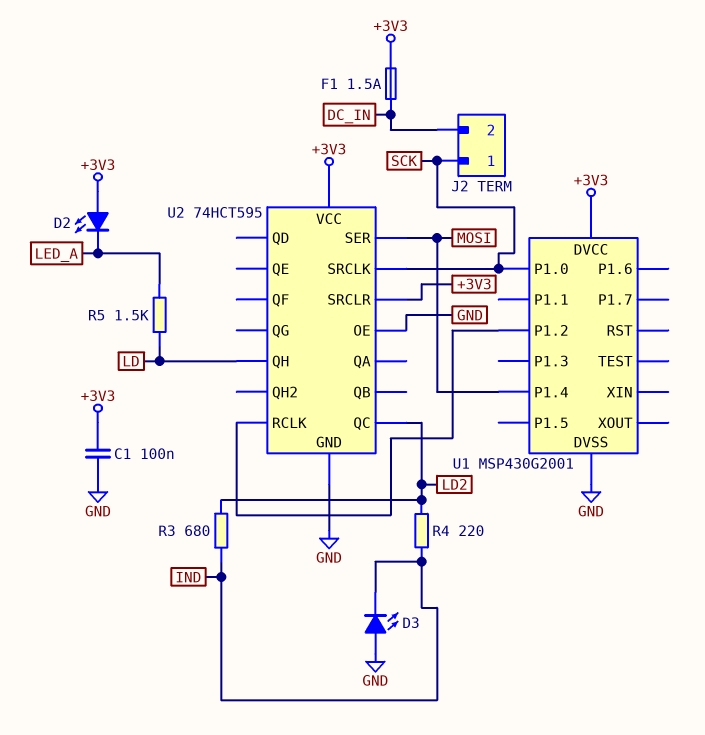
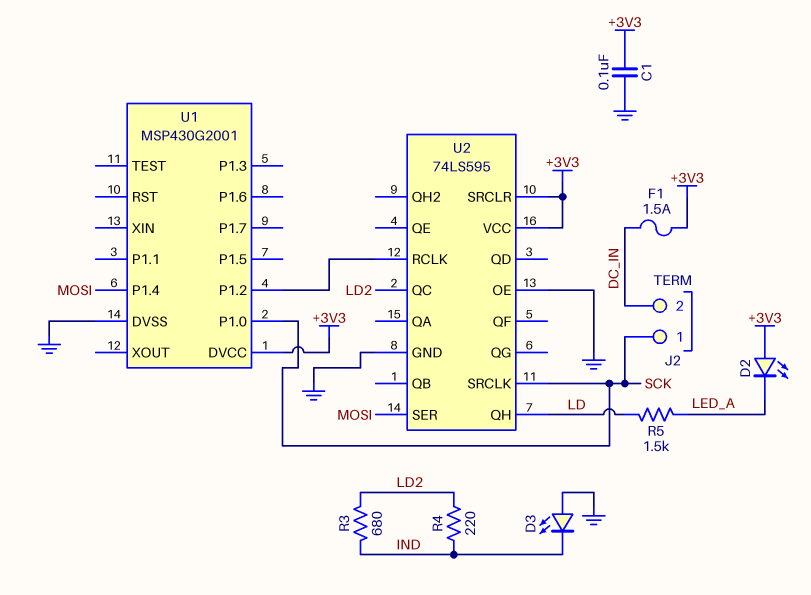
U2: 74HCT595 -> 74LS595

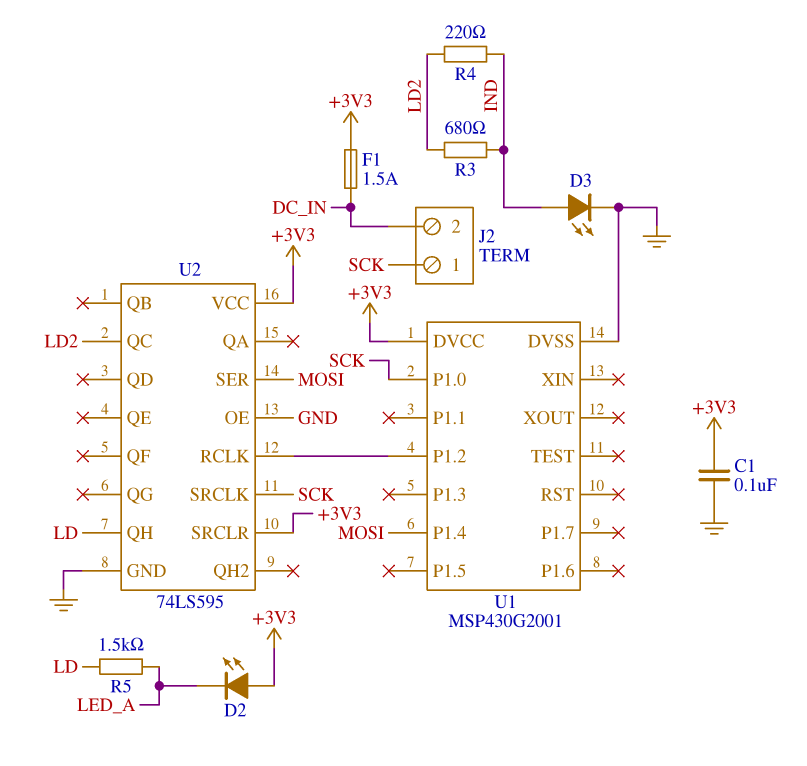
D3: LED (A GND, K IND) -> LED (A IND, K GND)

